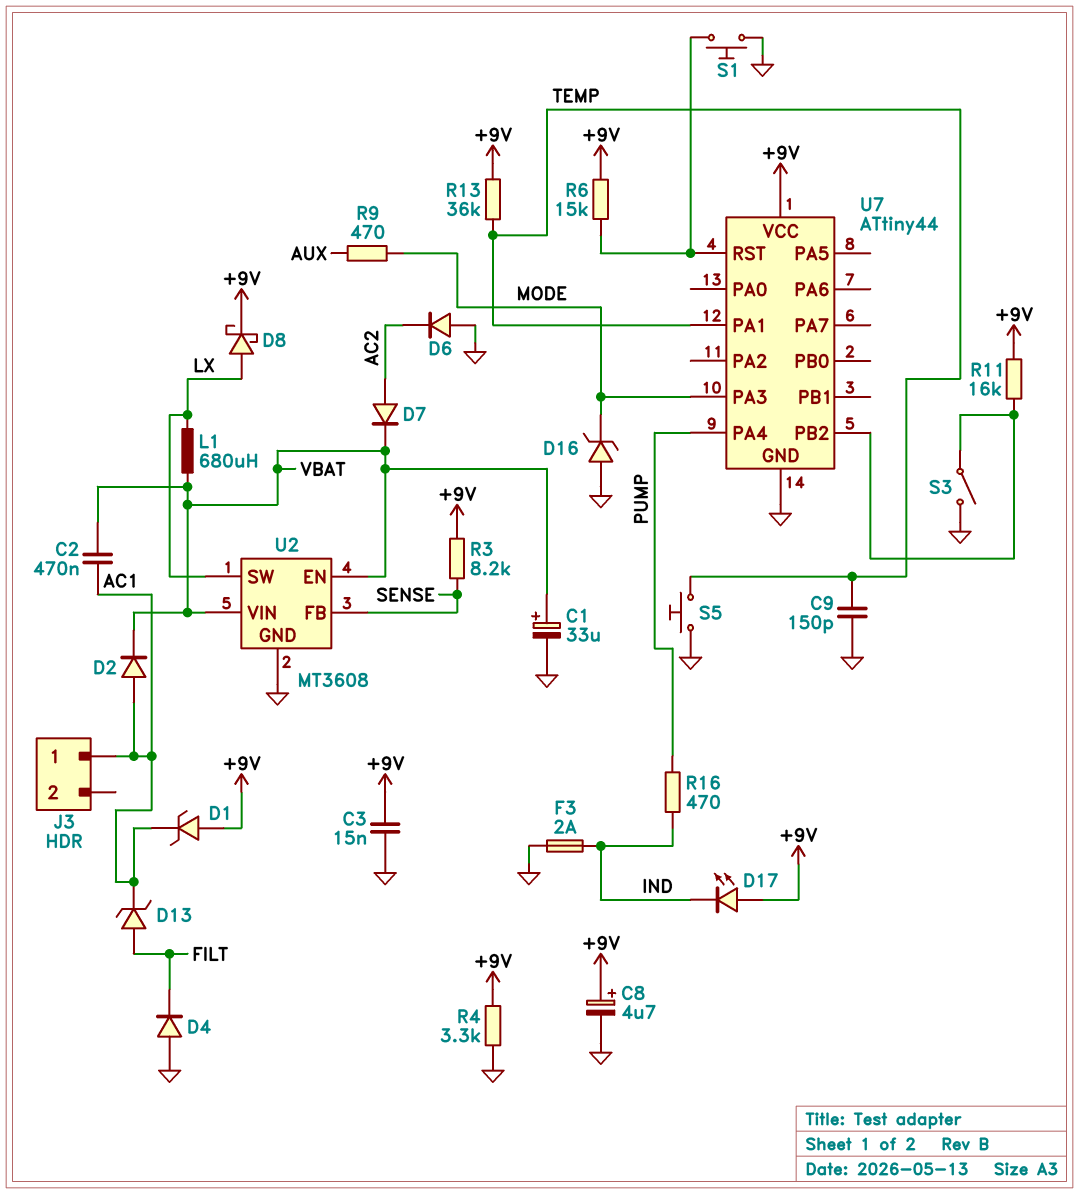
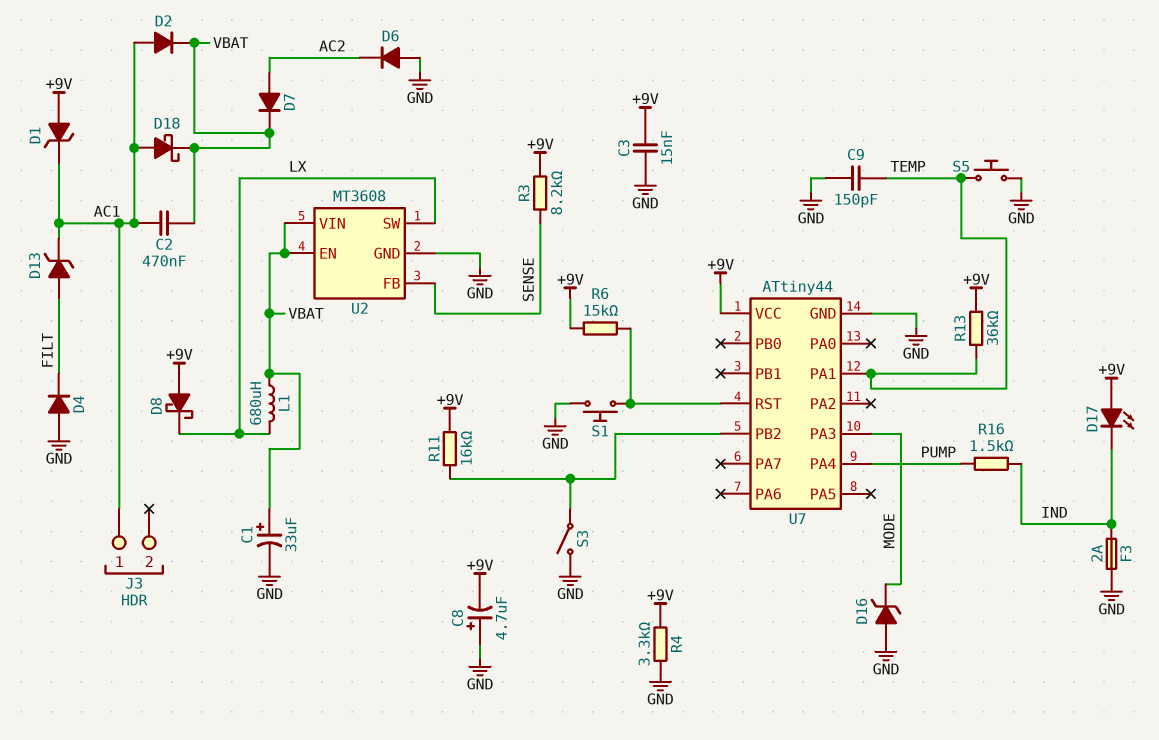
C8: 4.7uF (plus +9V, minus GND) -> 4.7uF (plus GND, minus +9V)
D8: schottky (A LX, K +9V) -> schottky (A +9V, K LX)
D18: none -> schottky (A AC1, K VBAT)
R9: 470 (AUX, MODE) -> none
R16: 470 (IND, PUMP) -> 1.5k (IND, PUMP)

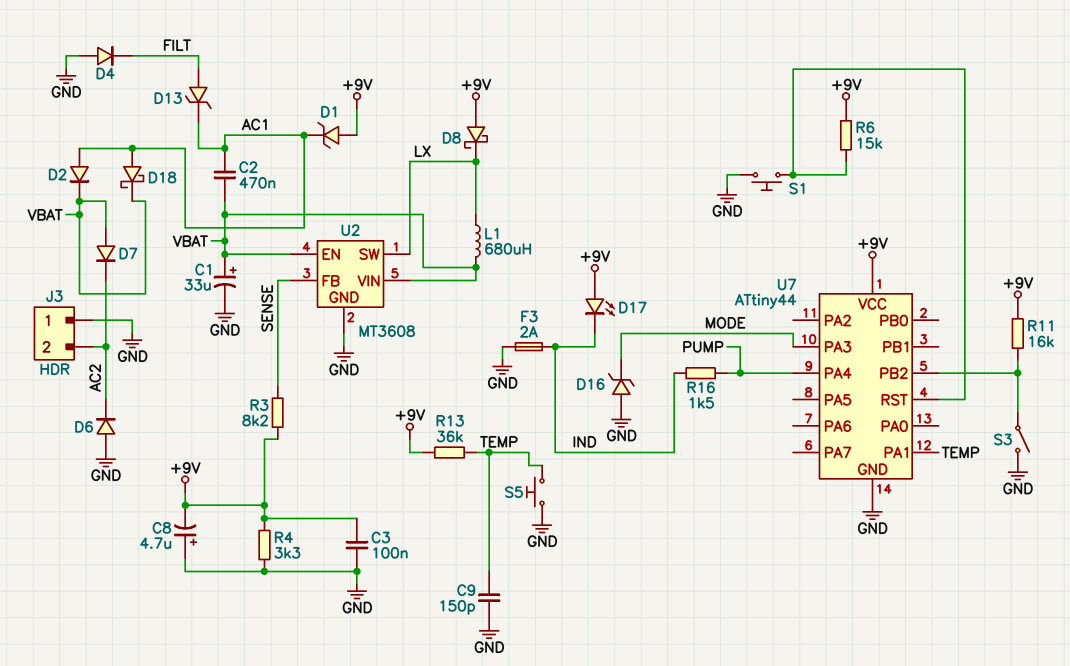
C3: 15nF (+9V, GND) -> 100nF (+9V, GND)
D7: diode (A AC2, K VBAT) -> diode (A VBAT, K AC2)
J3 pin 1: AC1 -> GND
J3 pin 2: none -> AC2

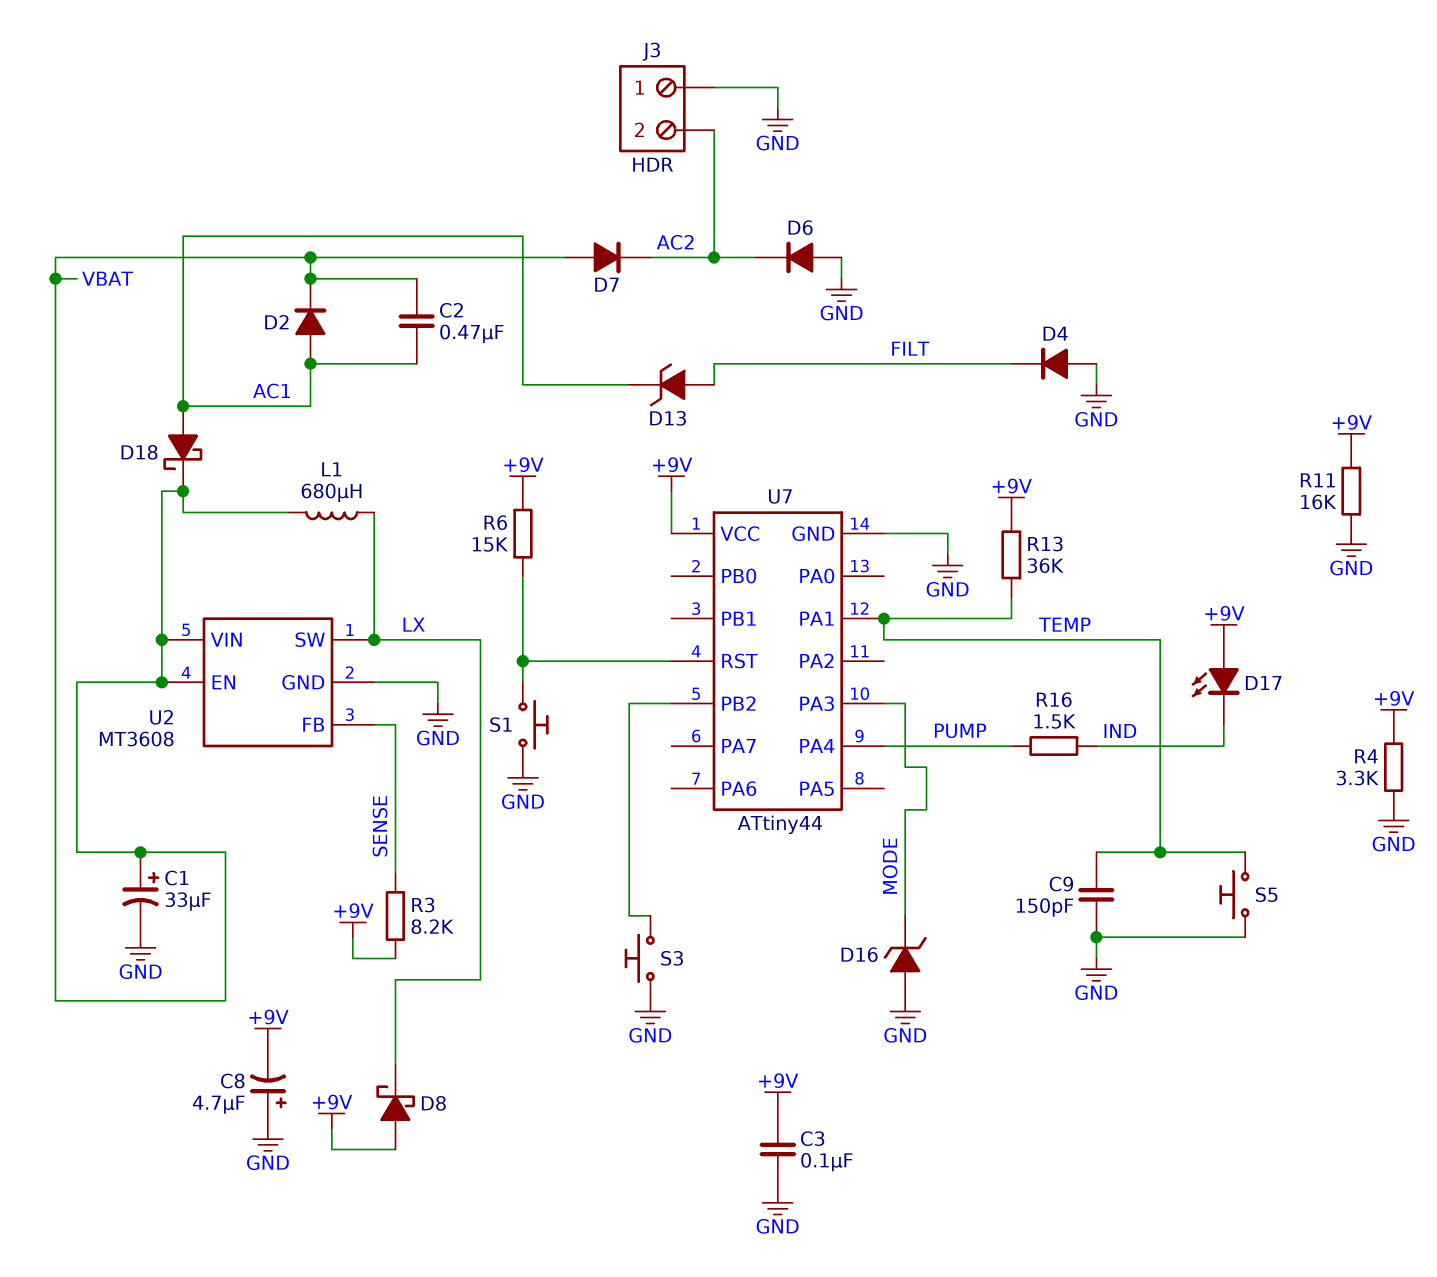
D1: zener (A +9V, K AC1) -> none
F3: 2A (GND, IND) -> none
R11: 16k (+9V, U7/PB2) -> 16k (+9V, GND)
S3: switch (GND, U7/PB2) -> button (GND, U7/PB2)

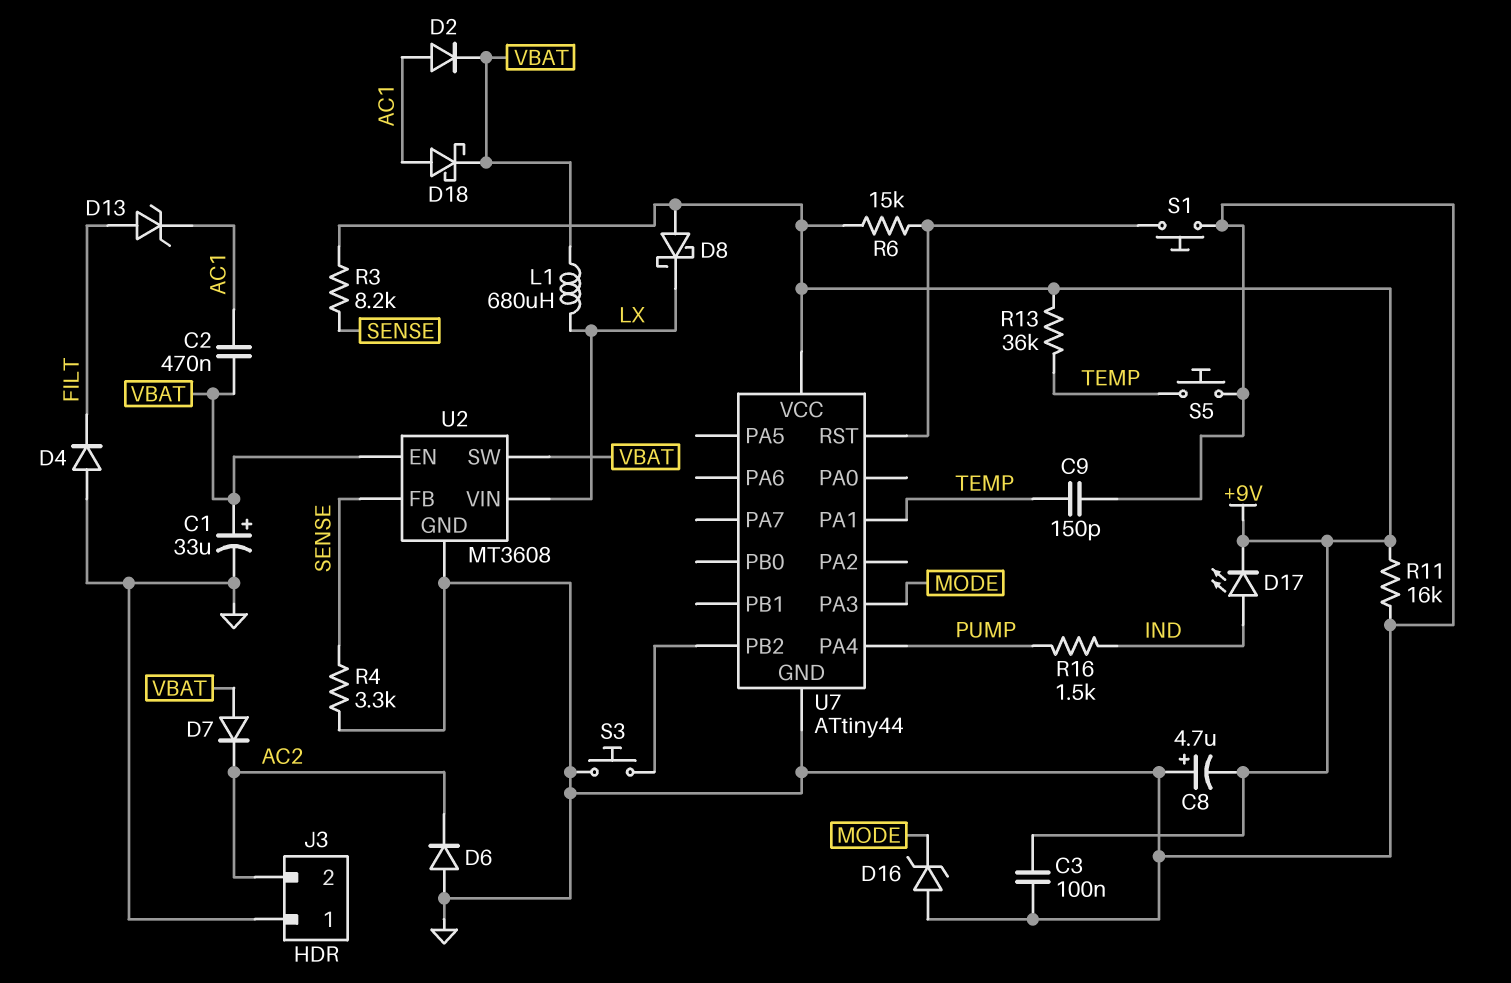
D17: LED (A +9V, K IND) -> LED (A IND, K +9V)
R4: 3.3k (+9V, GND) -> 3.3k (GND, SENSE)
U2 pin SW: LX -> VBAT
U2 pin VIN: VBAT -> LX

